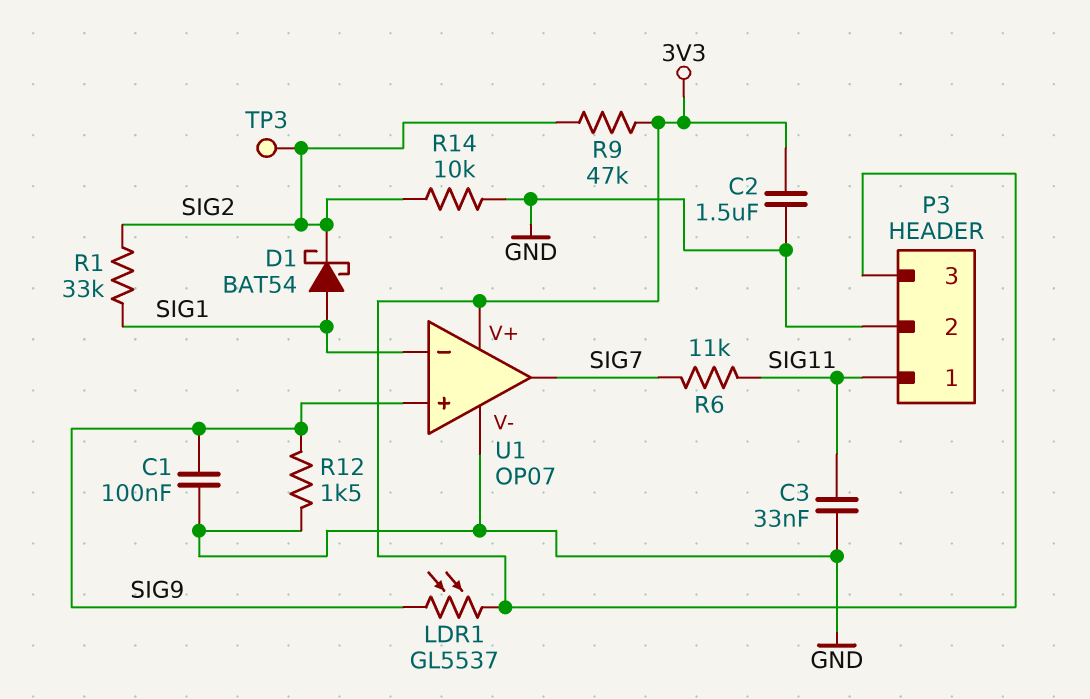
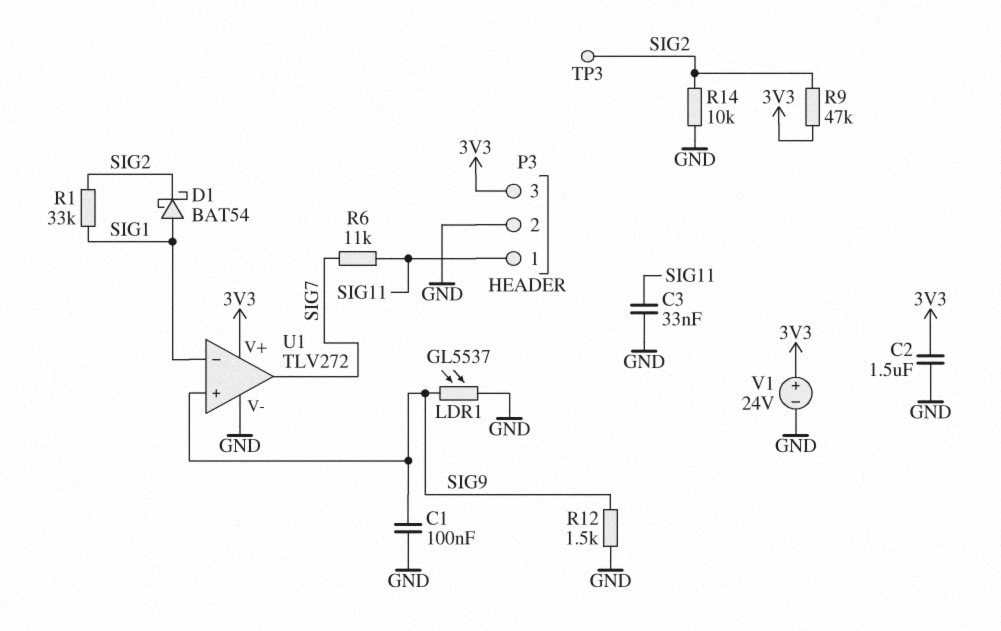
LDR1: GL5537 (3V3, SIG9) -> GL5537 (GND, SIG9)
U1: OP07 -> TLV272
V1: none -> 24V (plus 3V3, minus GND)

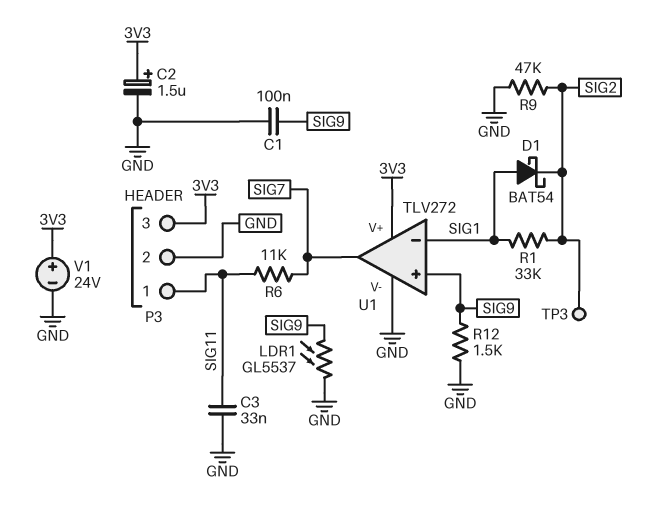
C2: 1.5uF (3V3, GND) -> 1.5uF (plus 3V3, minus GND)
R9: 47k (3V3, SIG2) -> 47k (GND, SIG2)
R14: 10k (GND, SIG2) -> none

